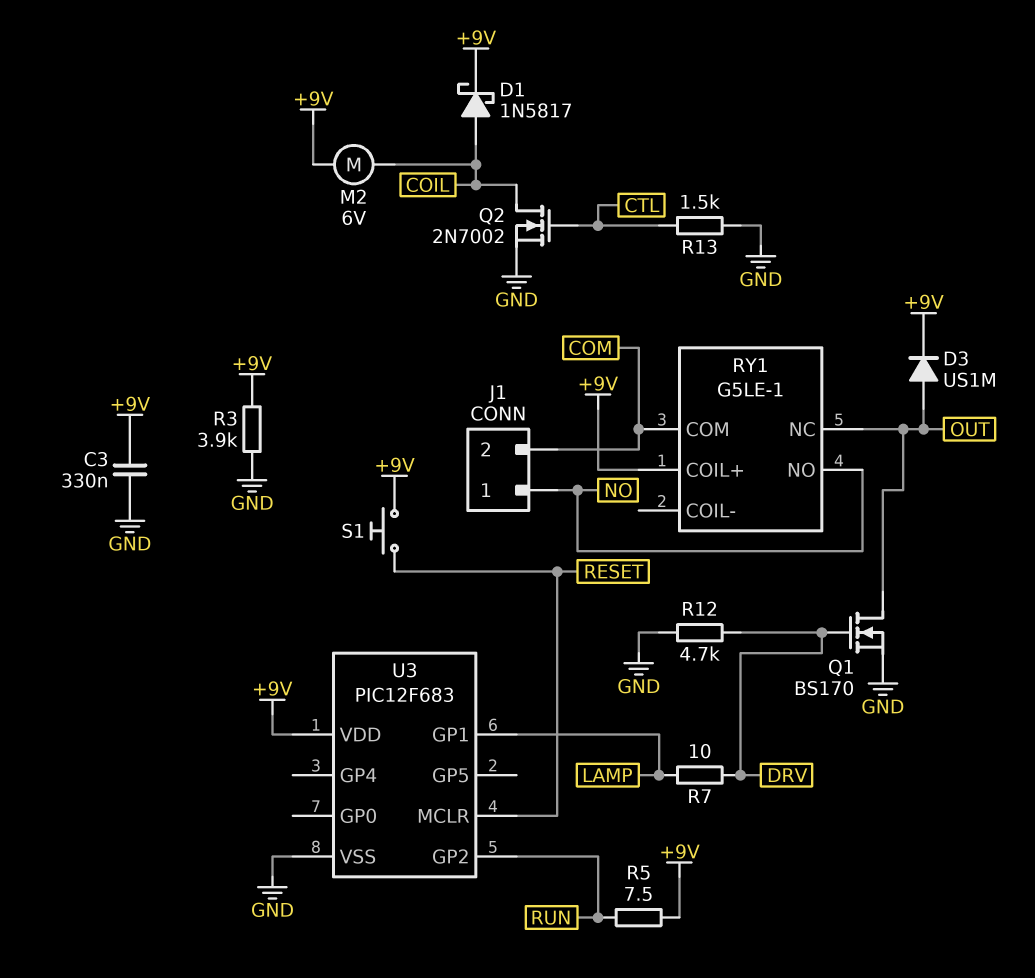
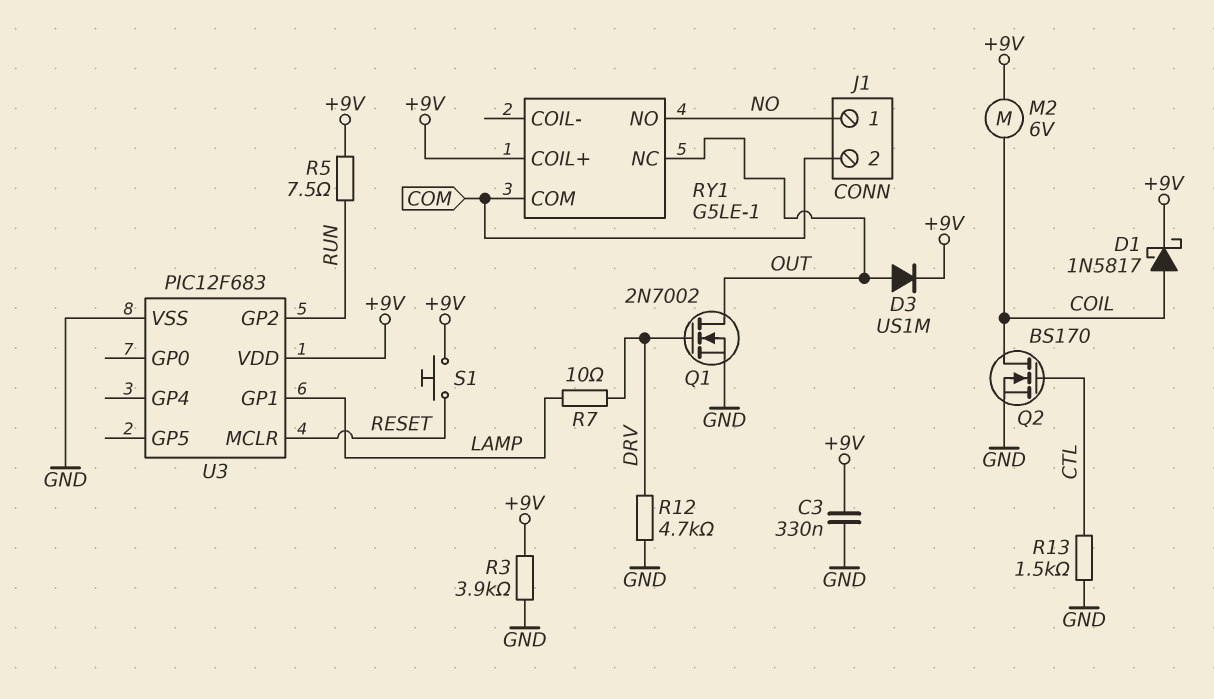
Q1: NMOS BS170 (G DRV, D OUT, S GND) -> NMOS 2N7002 (G DRV, D OUT, S GND)
Q2: NMOS 2N7002 (G CTL, D COIL, S GND) -> NMOS BS170 (G CTL, D COIL, S GND)

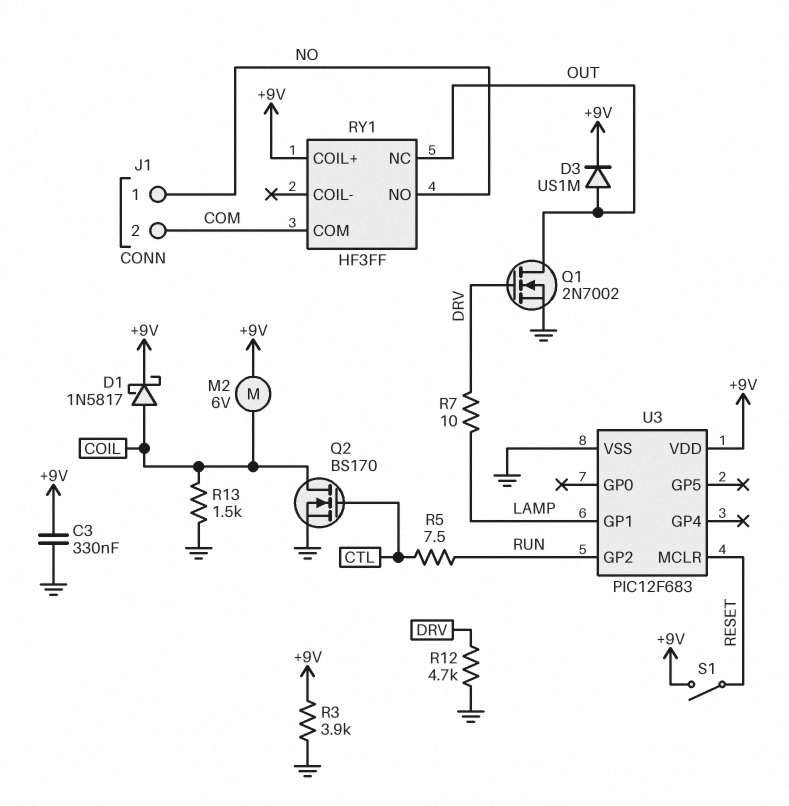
R5: 7.5 (+9V, RUN) -> 7.5 (CTL, RUN)
R13: 1.5k (CTL, GND) -> 1.5k (COIL, GND)
RY1: G5LE-1 -> HF3FF
S1: button (+9V, RESET) -> switch (+9V, RESET)

